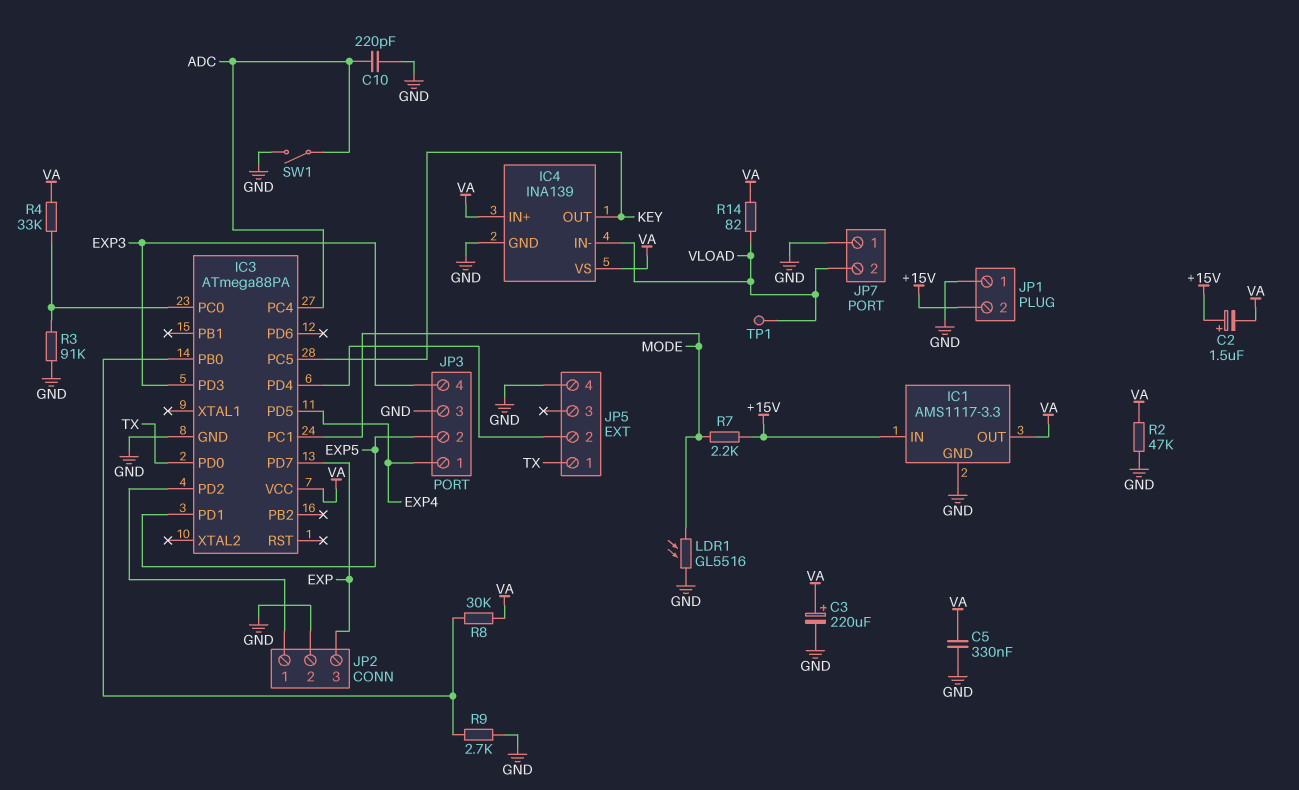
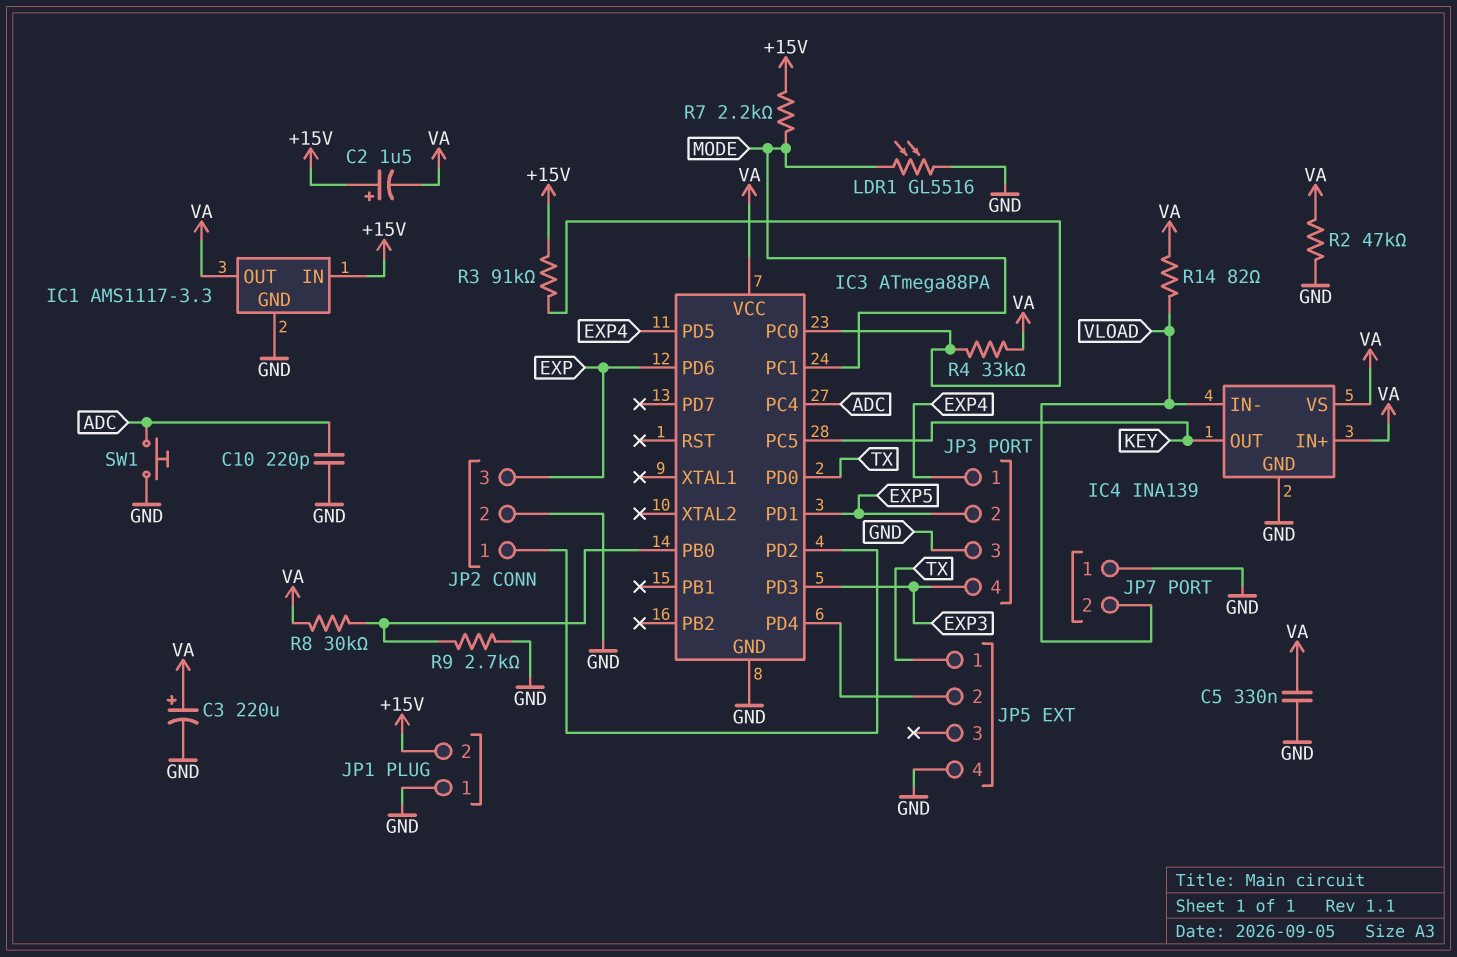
IC3 pin PD6: none -> EXP
IC3 pin PD7: EXP -> none
R3: 91k (GND, IC3/PC0) -> 91k (+15V, IC3/PC0)
SW1: switch (ADC, GND) -> button (ADC, GND)
TP1: test point (VLOAD) -> none

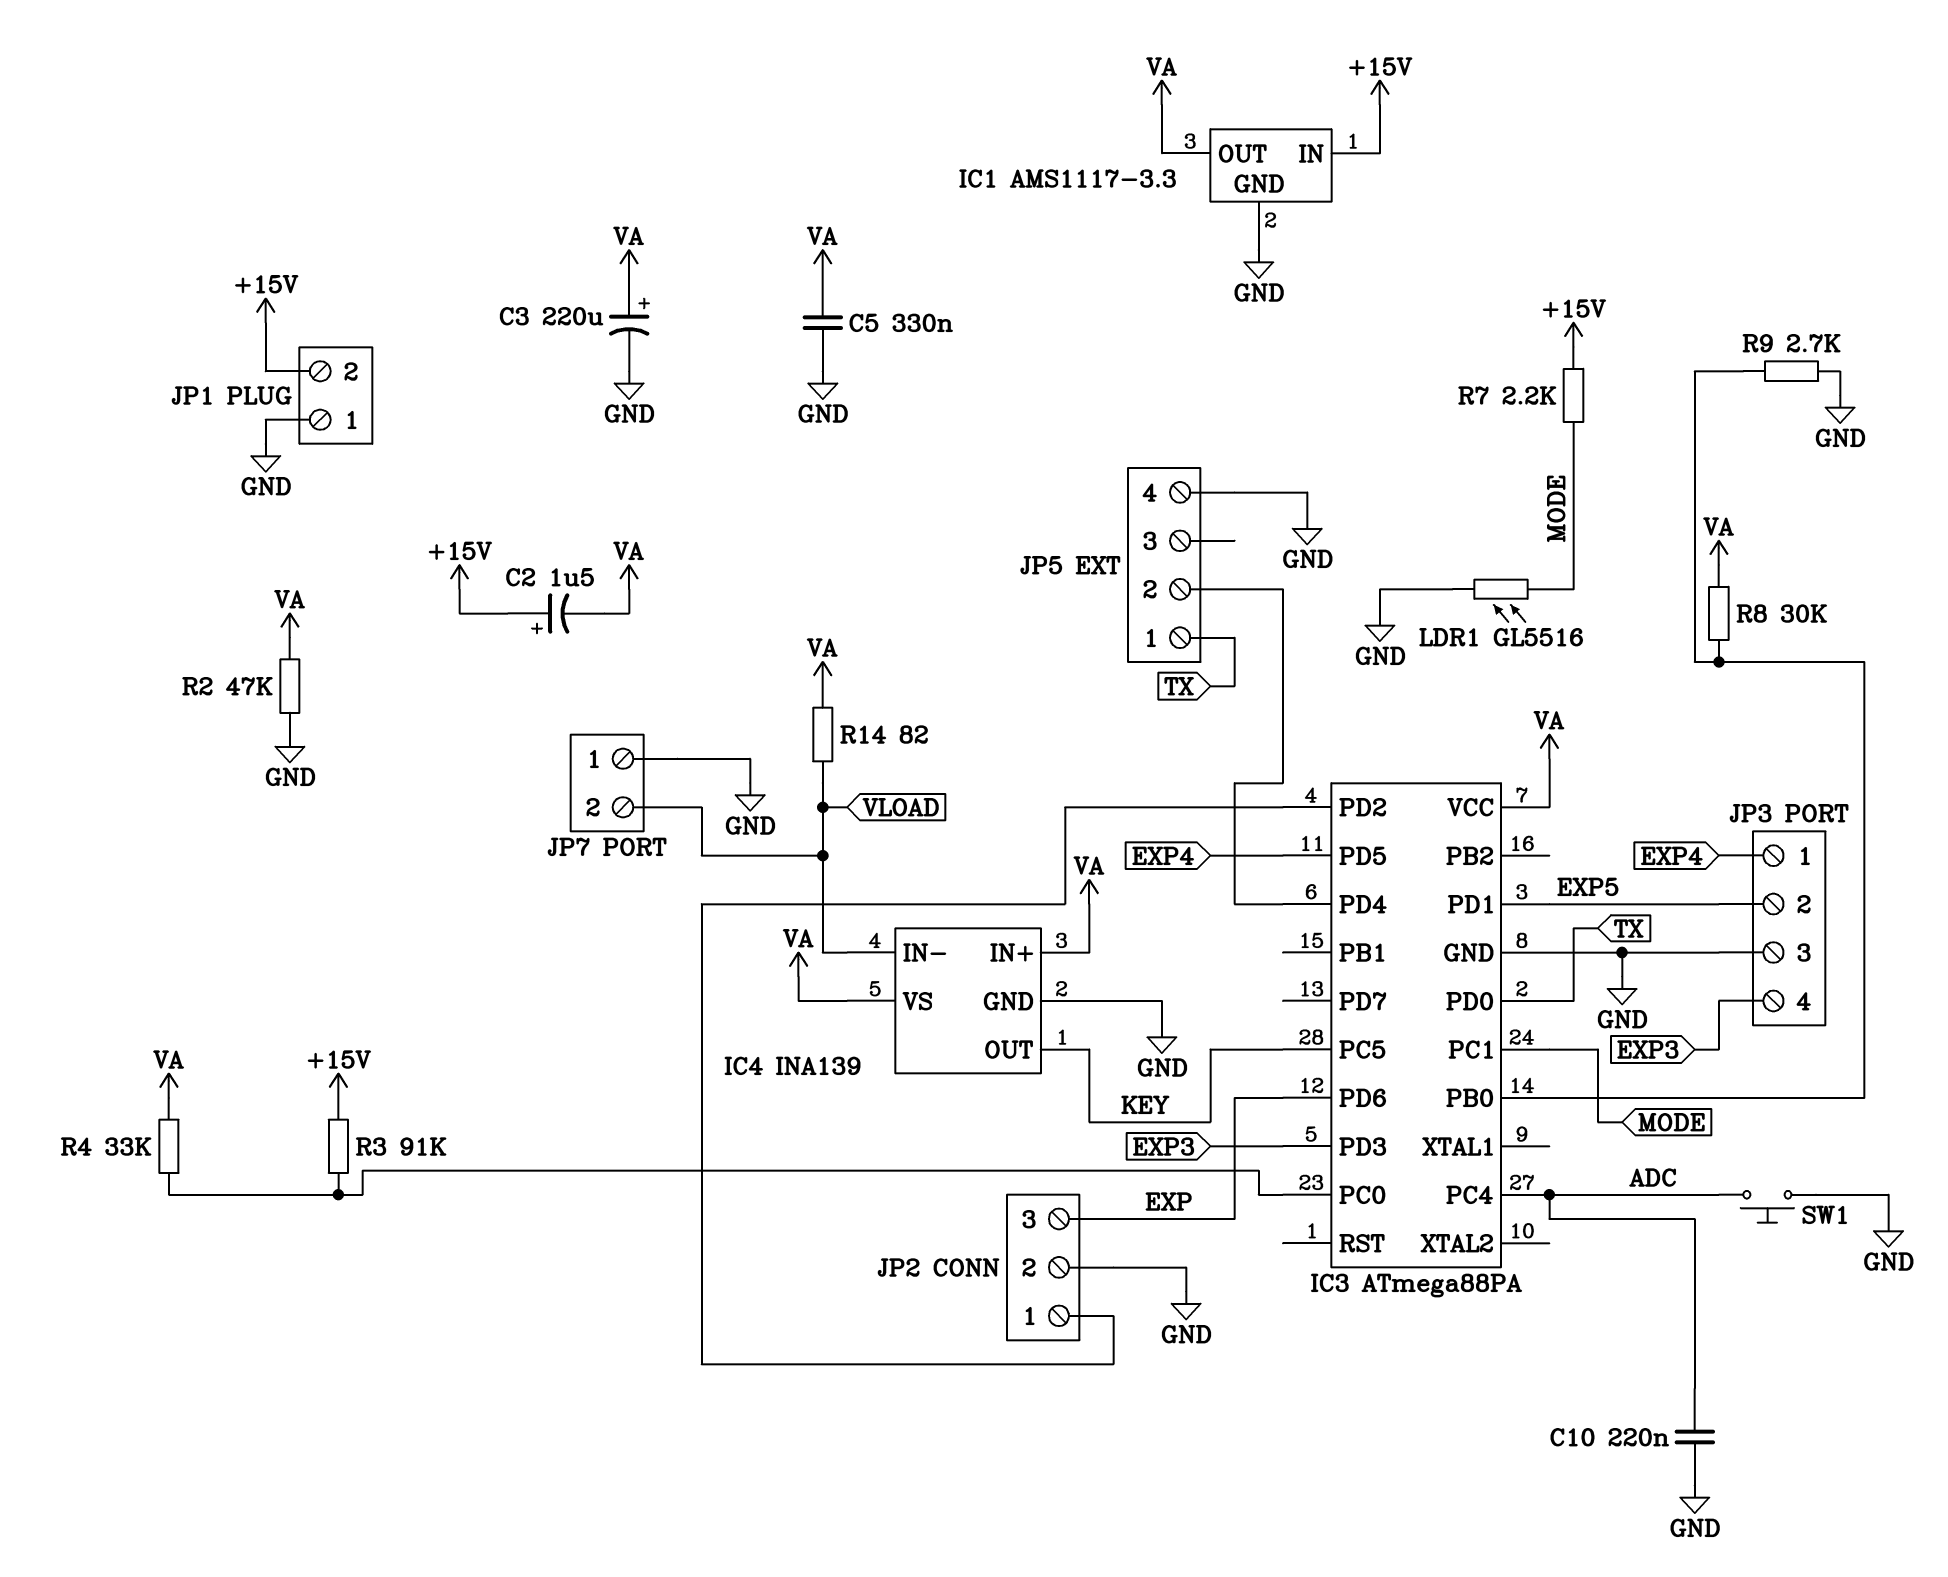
C10: 220pF (ADC, GND) -> 220nF (ADC, GND)

